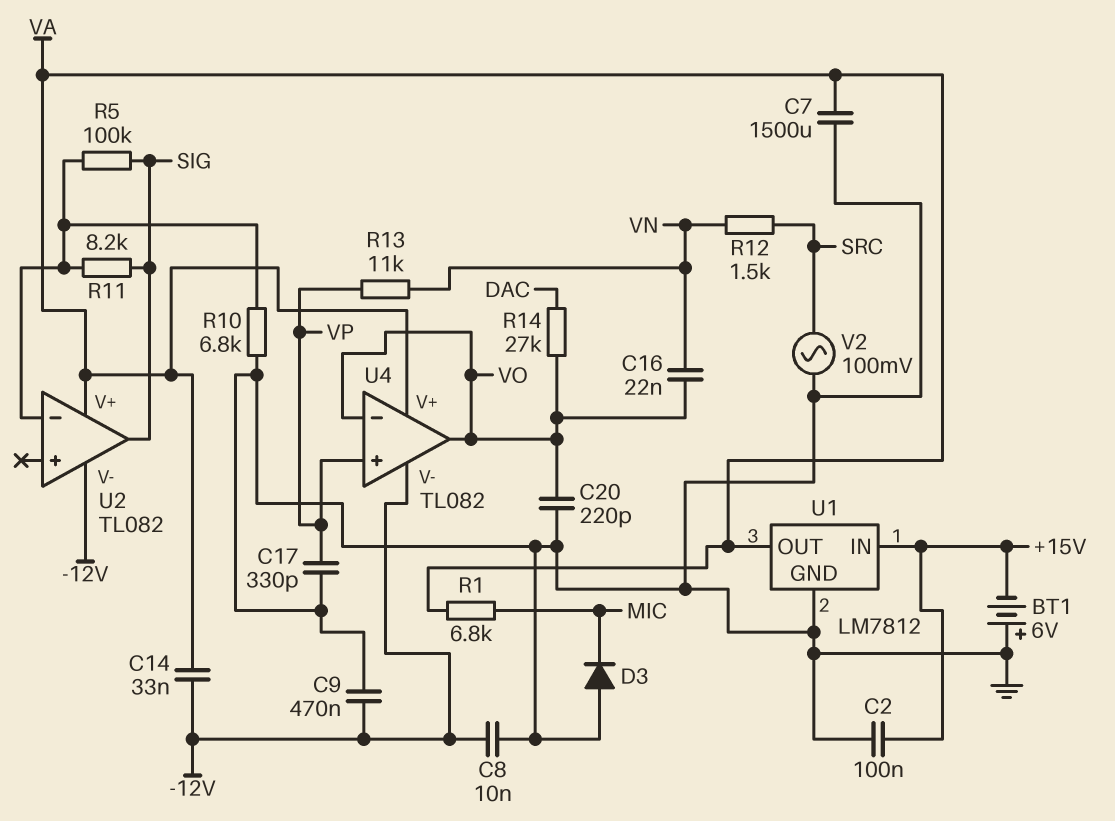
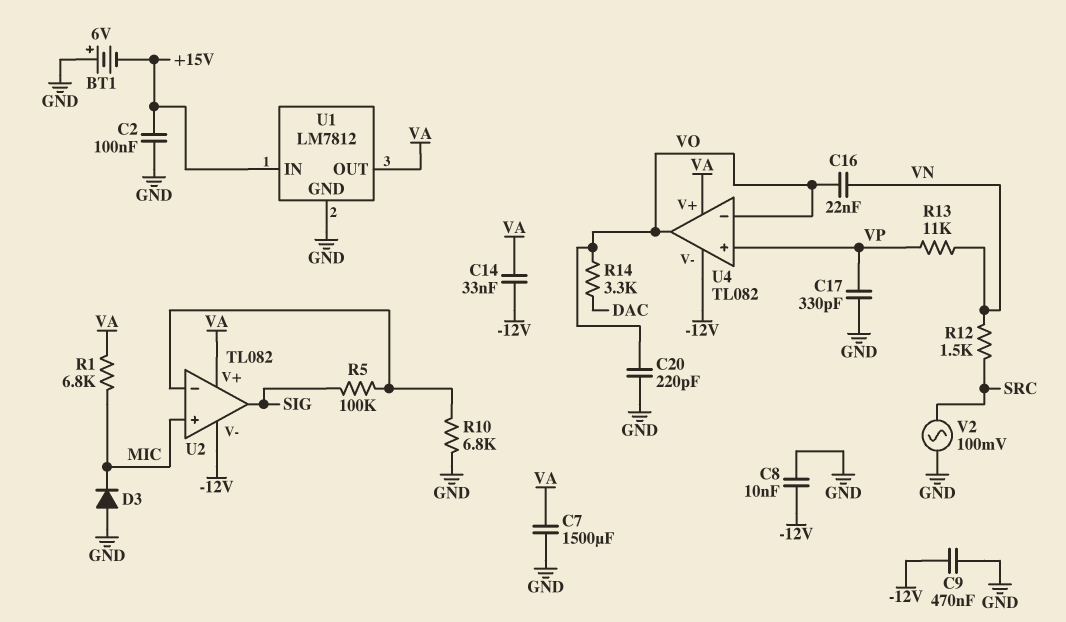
R11: 8.2k (SIG, U2/in-) -> none
R14: 27k (DAC, VO) -> 3.3k (DAC, VO)
U2 pin in+: none -> MIC

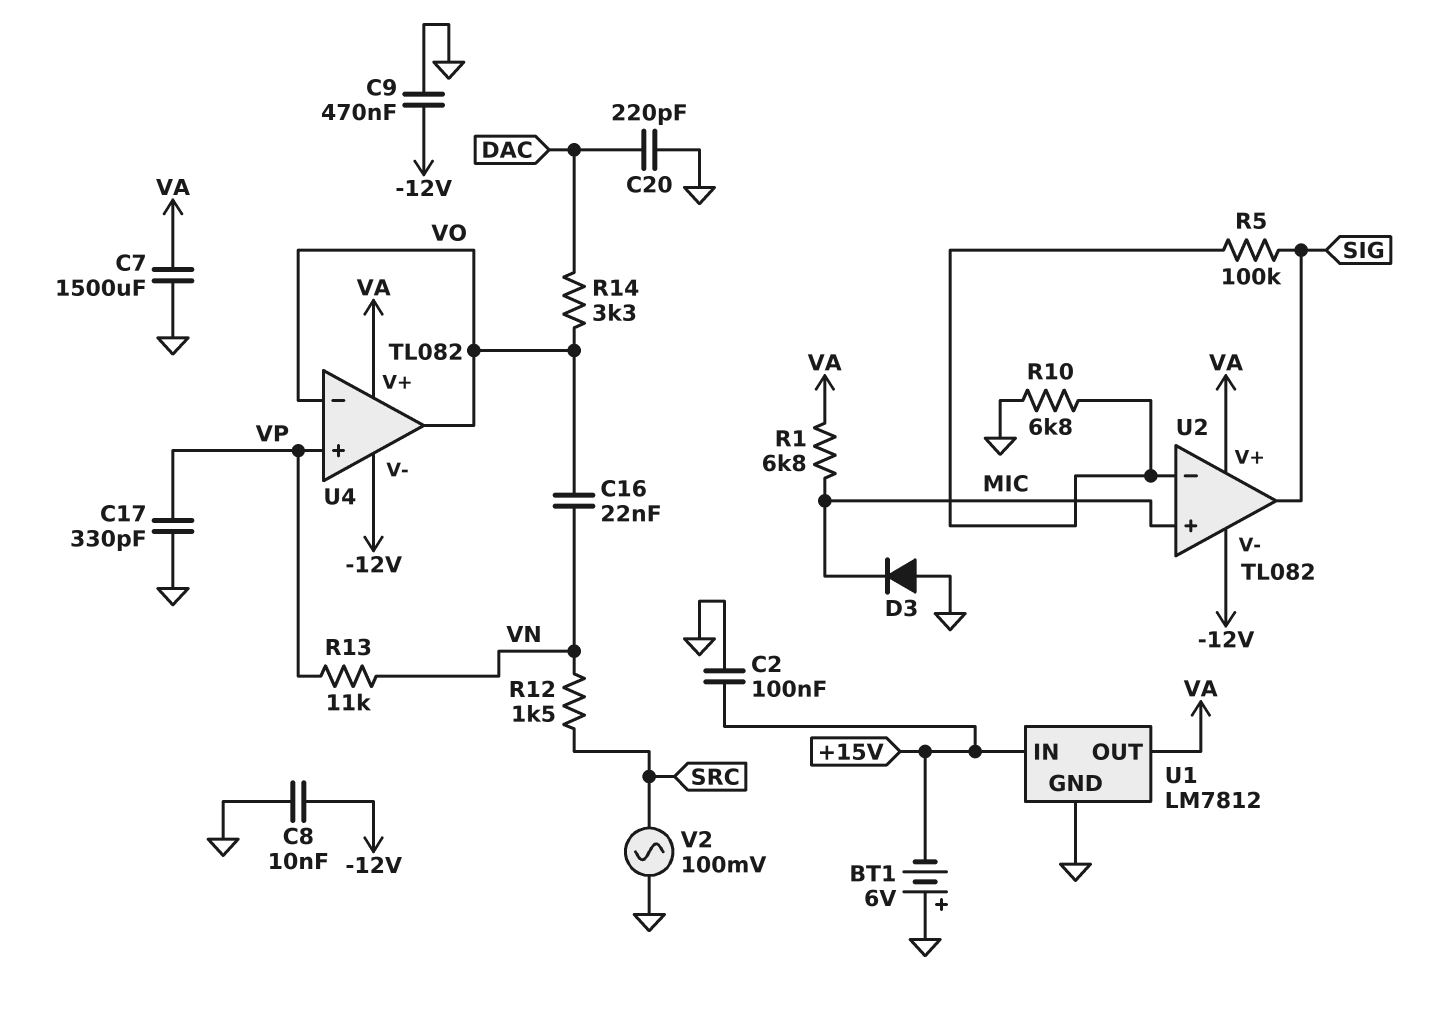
C14: 33nF (-12V, VA) -> none
C20: 220pF (GND, VO) -> 220pF (DAC, GND)

